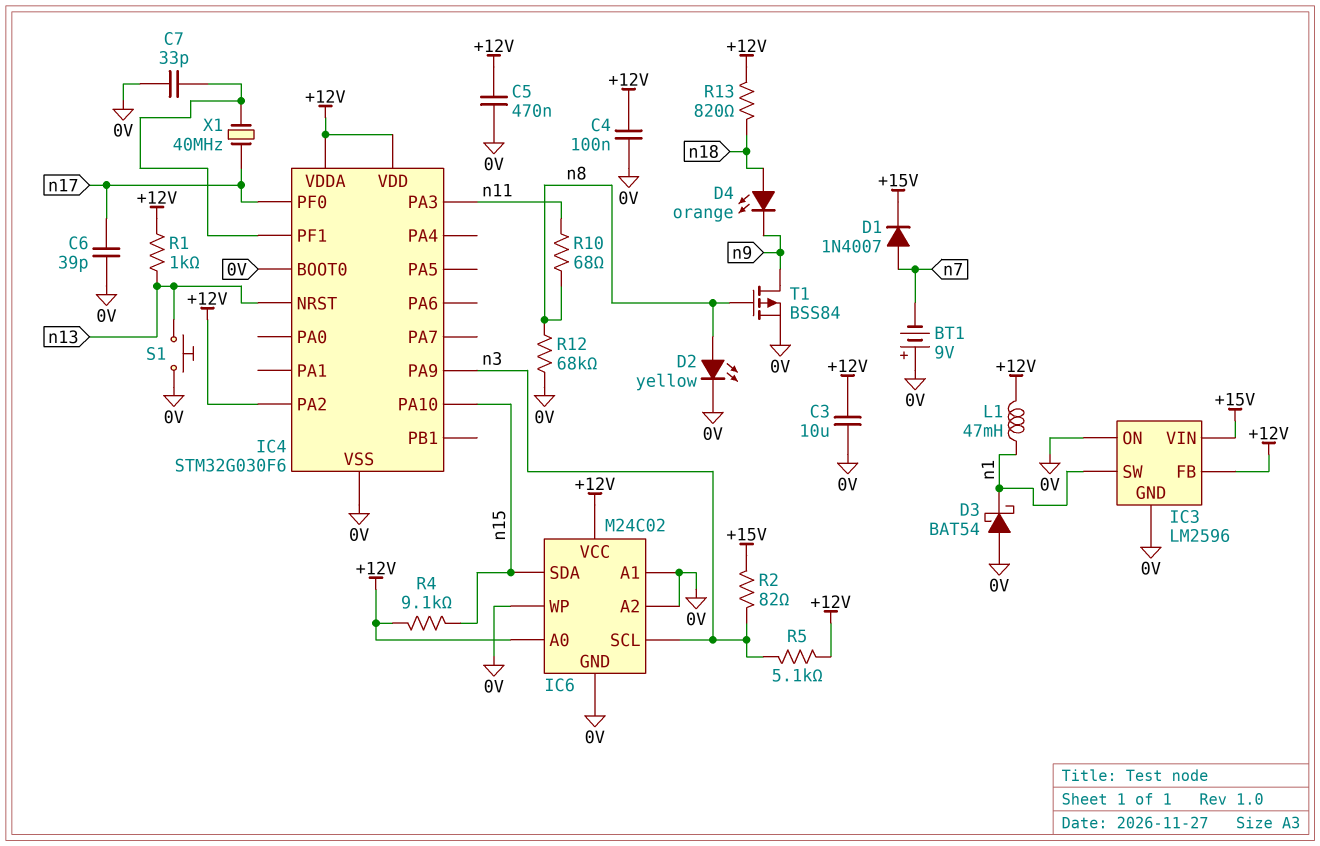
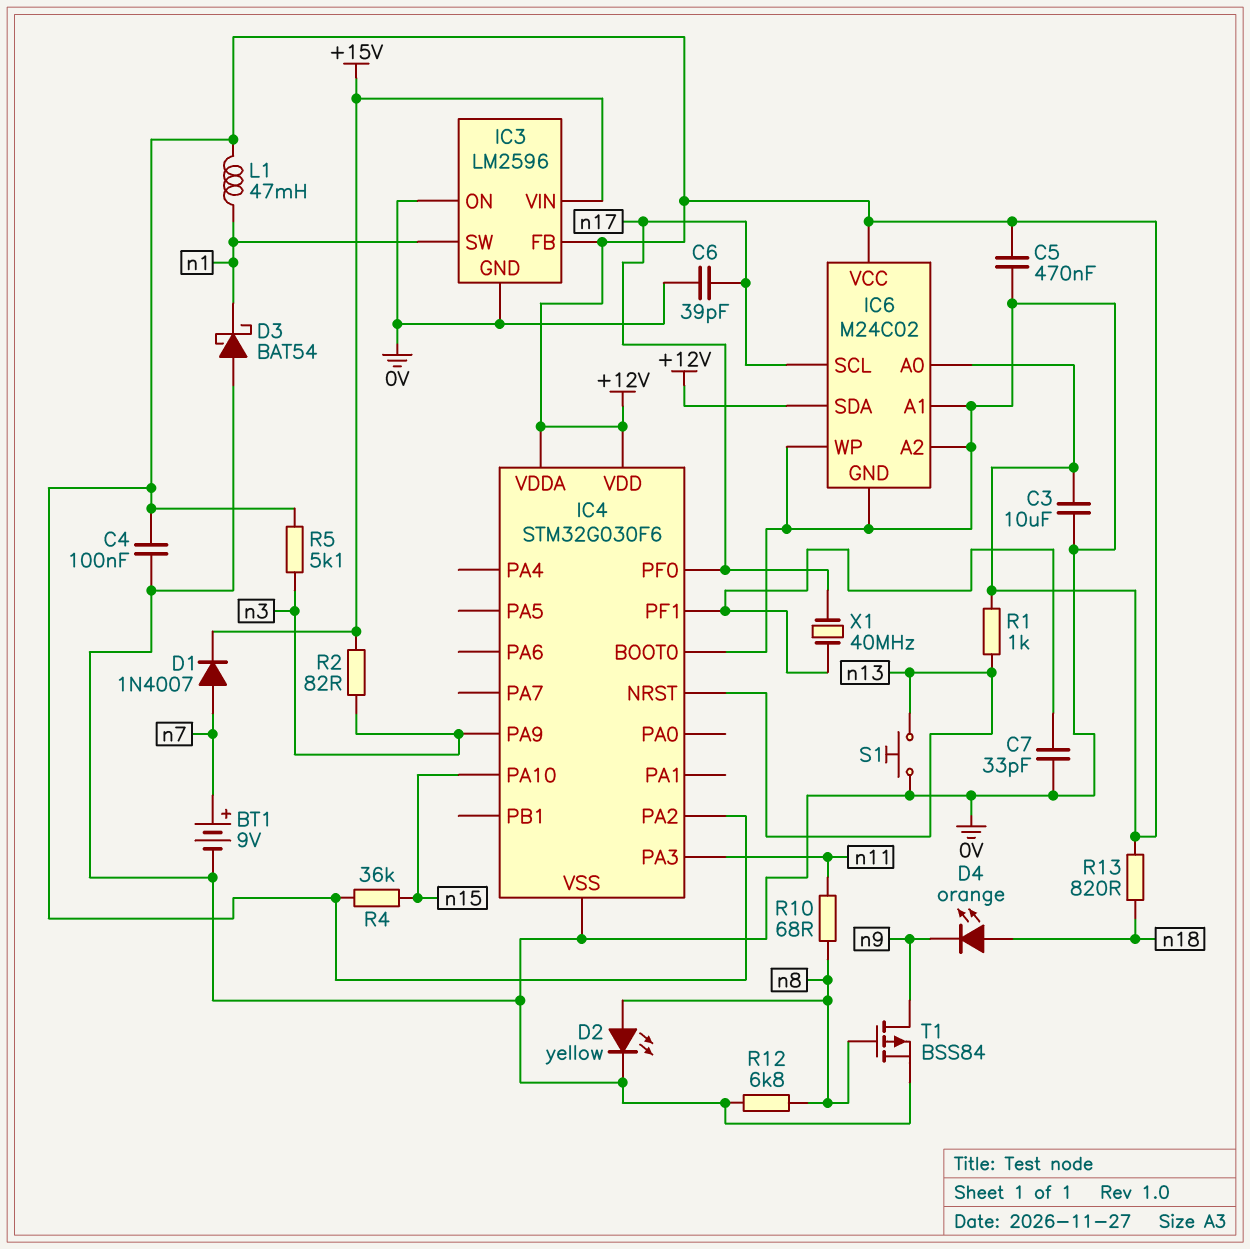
BT1: 9V (plus 0V, minus n7) -> 9V (plus n7, minus 0V)
IC6 pin SCL: n3 -> n17
IC6 pin SDA: n15 -> +12V
R4: 9.1k (+12V, n15) -> 36k (+12V, n15)
R12: 68k (0V, n8) -> 6.8k (0V, n8)

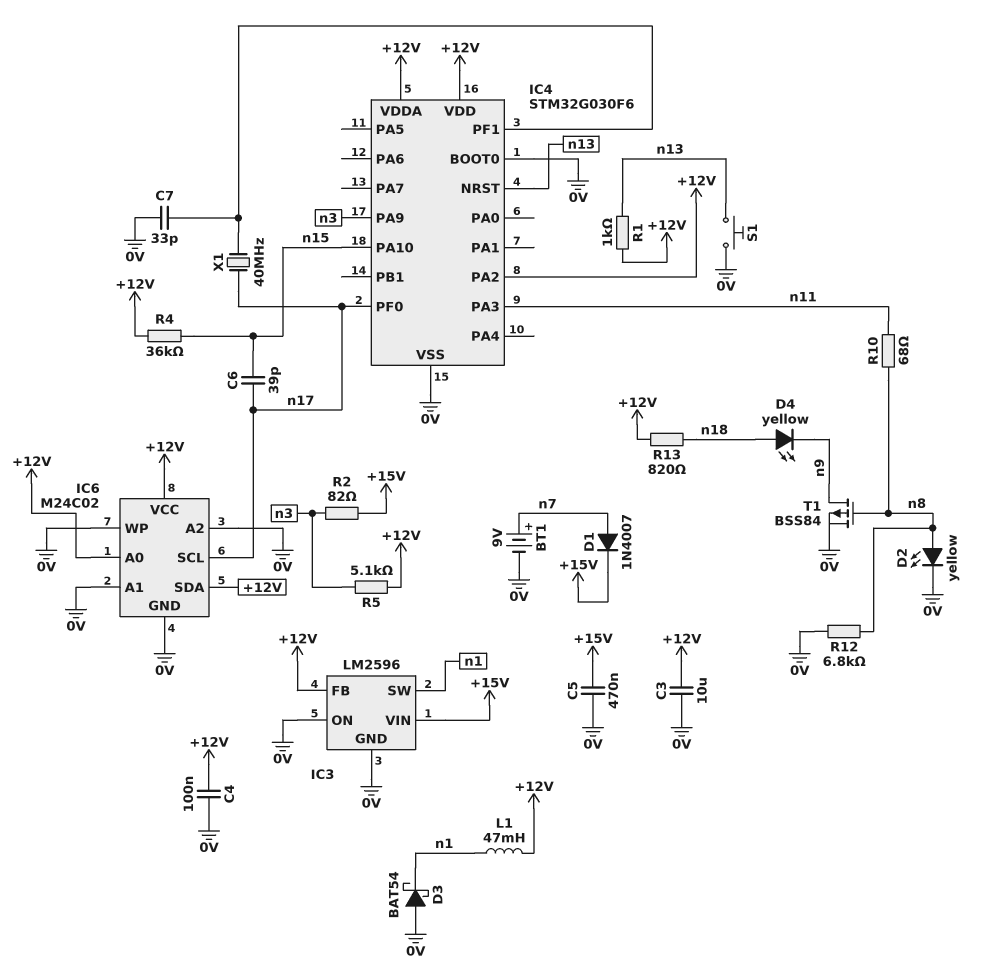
C5: 470nF (+12V, 0V) -> 470nF (+15V, 0V)
C6: 39pF (0V, n17) -> 39pF (n15, n17)
D4: LED orange (A n18, K n9) -> LED yellow (A n18, K n9)

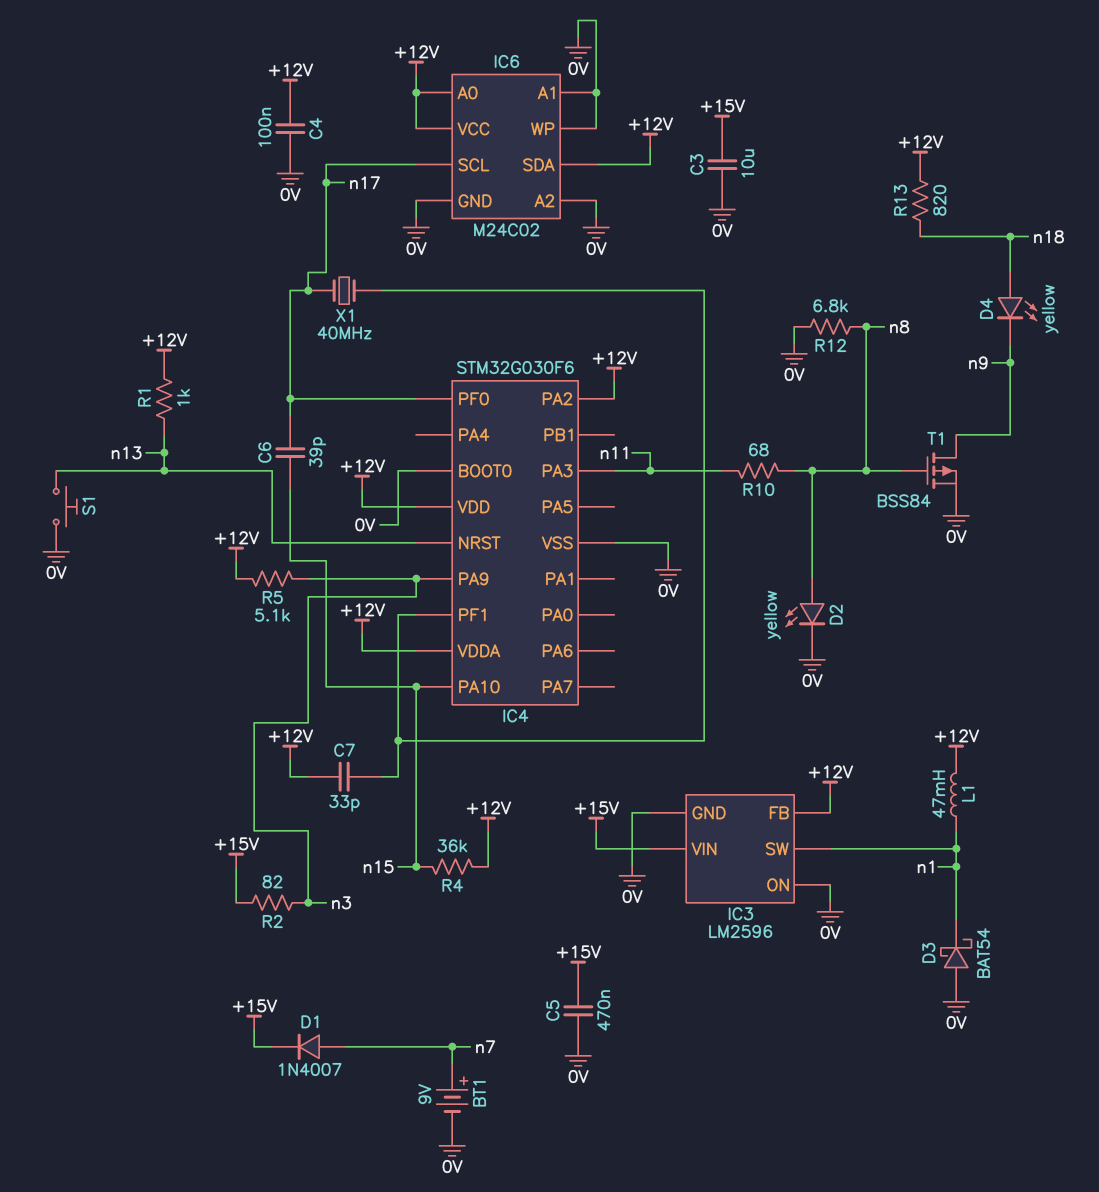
C3: 10uF (+12V, 0V) -> 10uF (+15V, 0V)
C7: 33pF (0V, IC4/PF1) -> 33pF (+12V, IC4/PF1)

